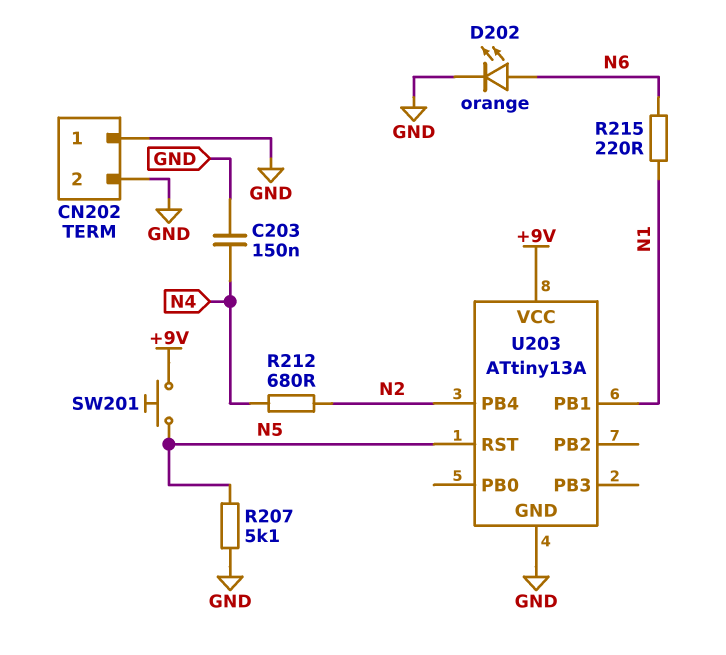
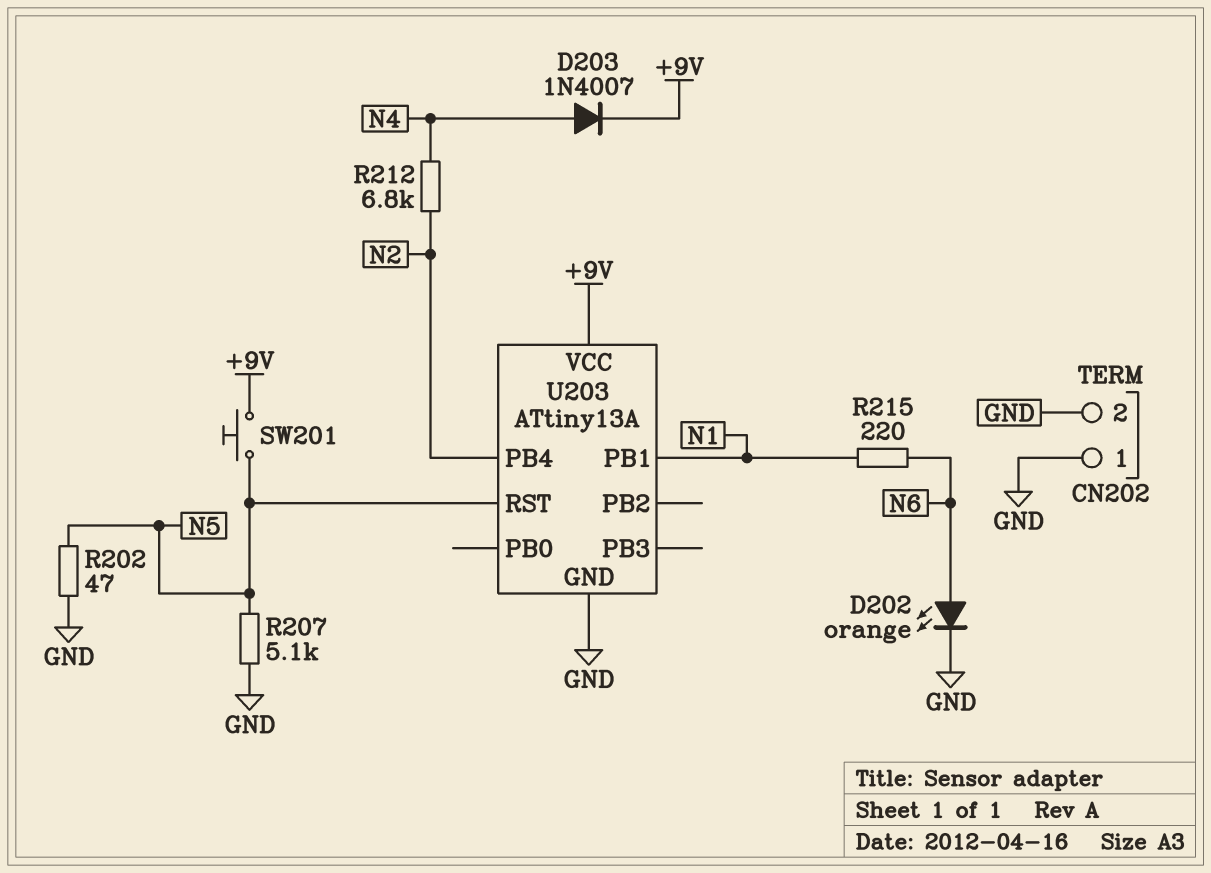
C203: 150nF (GND, N4) -> none
D203: none -> diode 1N4007 (A N4, K +9V)
R202: none -> 47 (GND, N5)
R212: 680 (N2, N4) -> 6.8k (N2, N4)

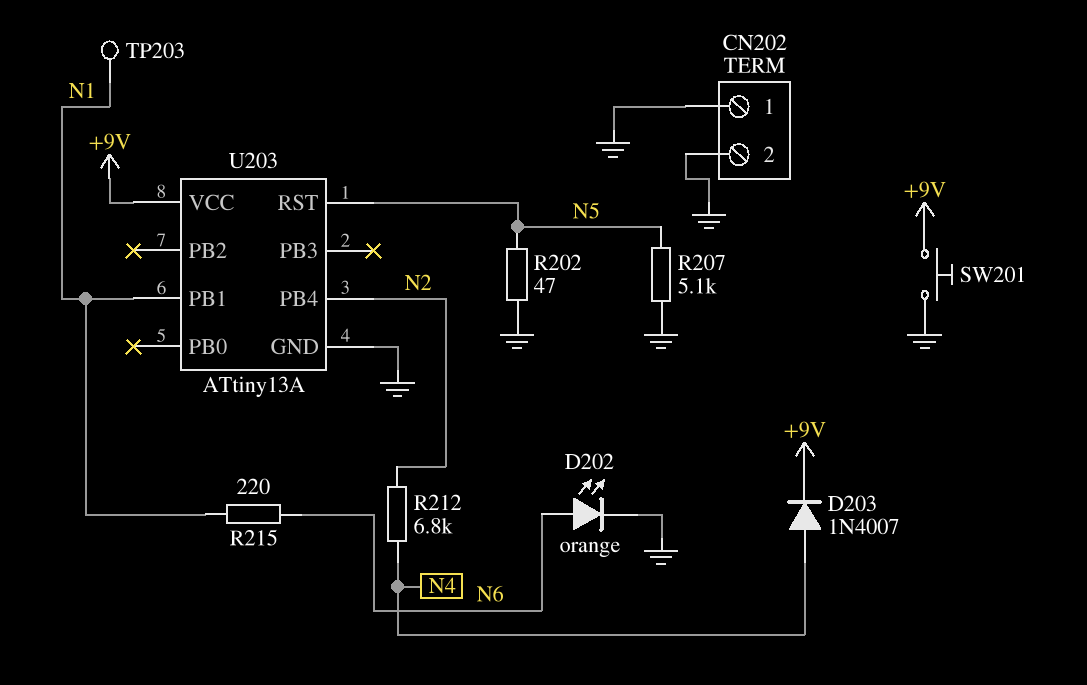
SW201: button (+9V, N5) -> button (+9V, GND)
TP203: none -> test point (N1)

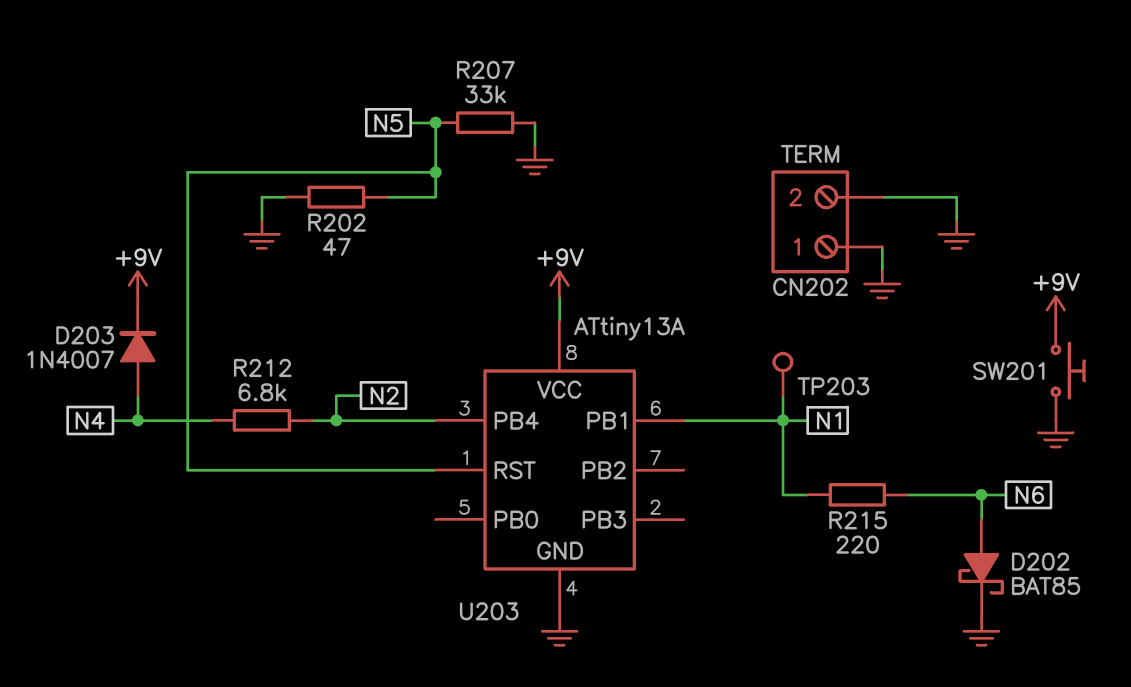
D202: LED orange (A N6, K GND) -> schottky BAT85 (A N6, K GND)
R207: 5.1k (GND, N5) -> 33k (GND, N5)

